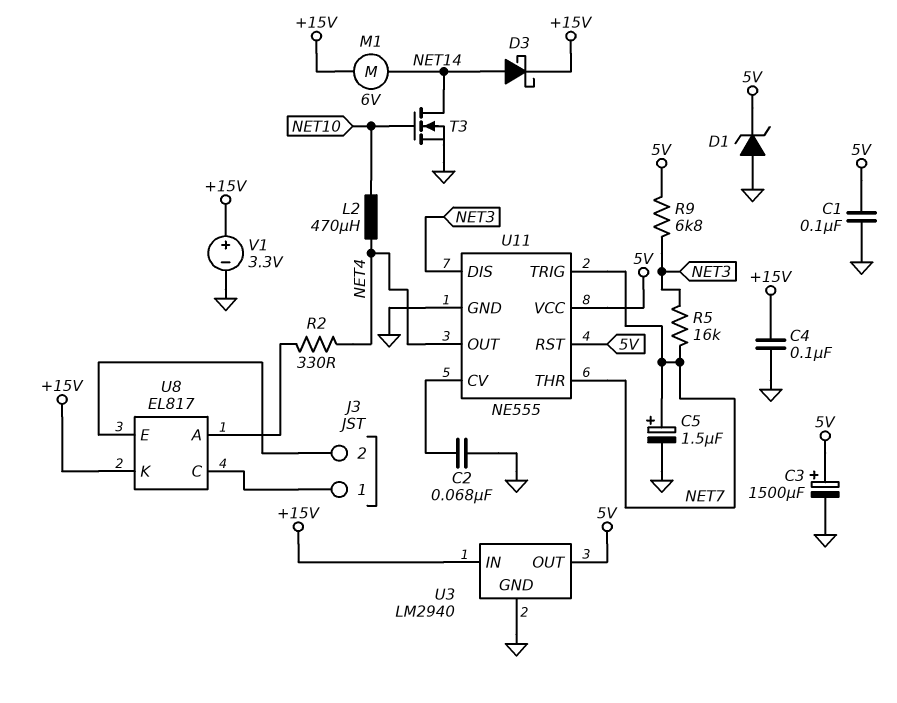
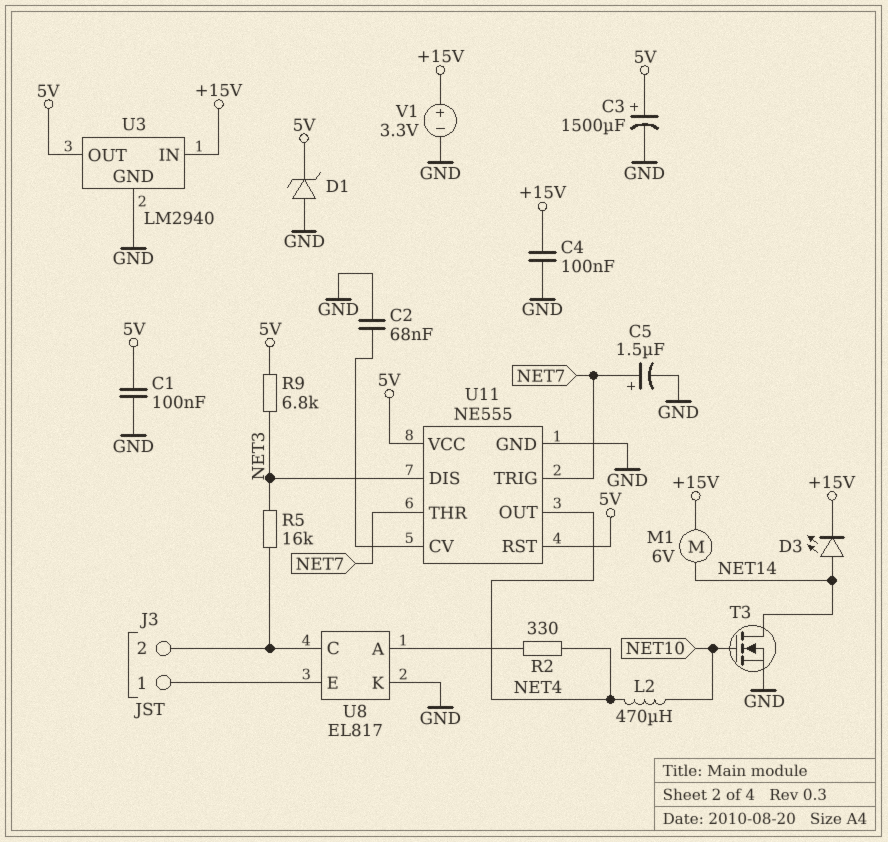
D3: schottky (A NET14, K +15V) -> LED (A NET14, K +15V)
R5: 16k (NET3, NET7) -> 16k (J3/2, NET3)
U8 pin C: J3/1 -> J3/2
U8 pin E: J3/2 -> J3/1
U8 pin K: +15V -> GND

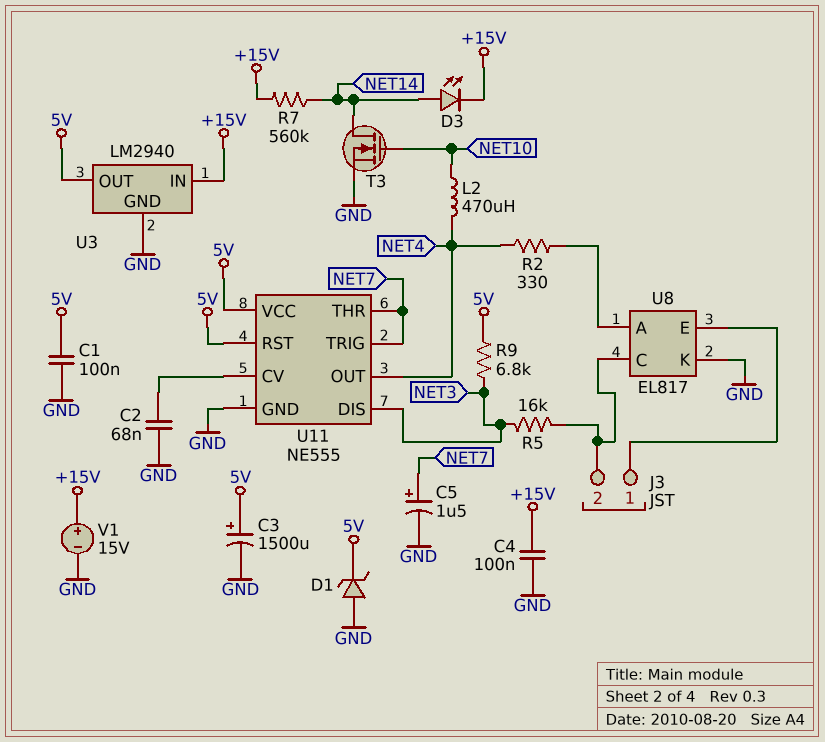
M1: motor 6V (+15V, NET14) -> none
R7: none -> 560k (+15V, NET14)
V1: 3.3V (plus +15V, minus GND) -> 15V (plus +15V, minus GND)

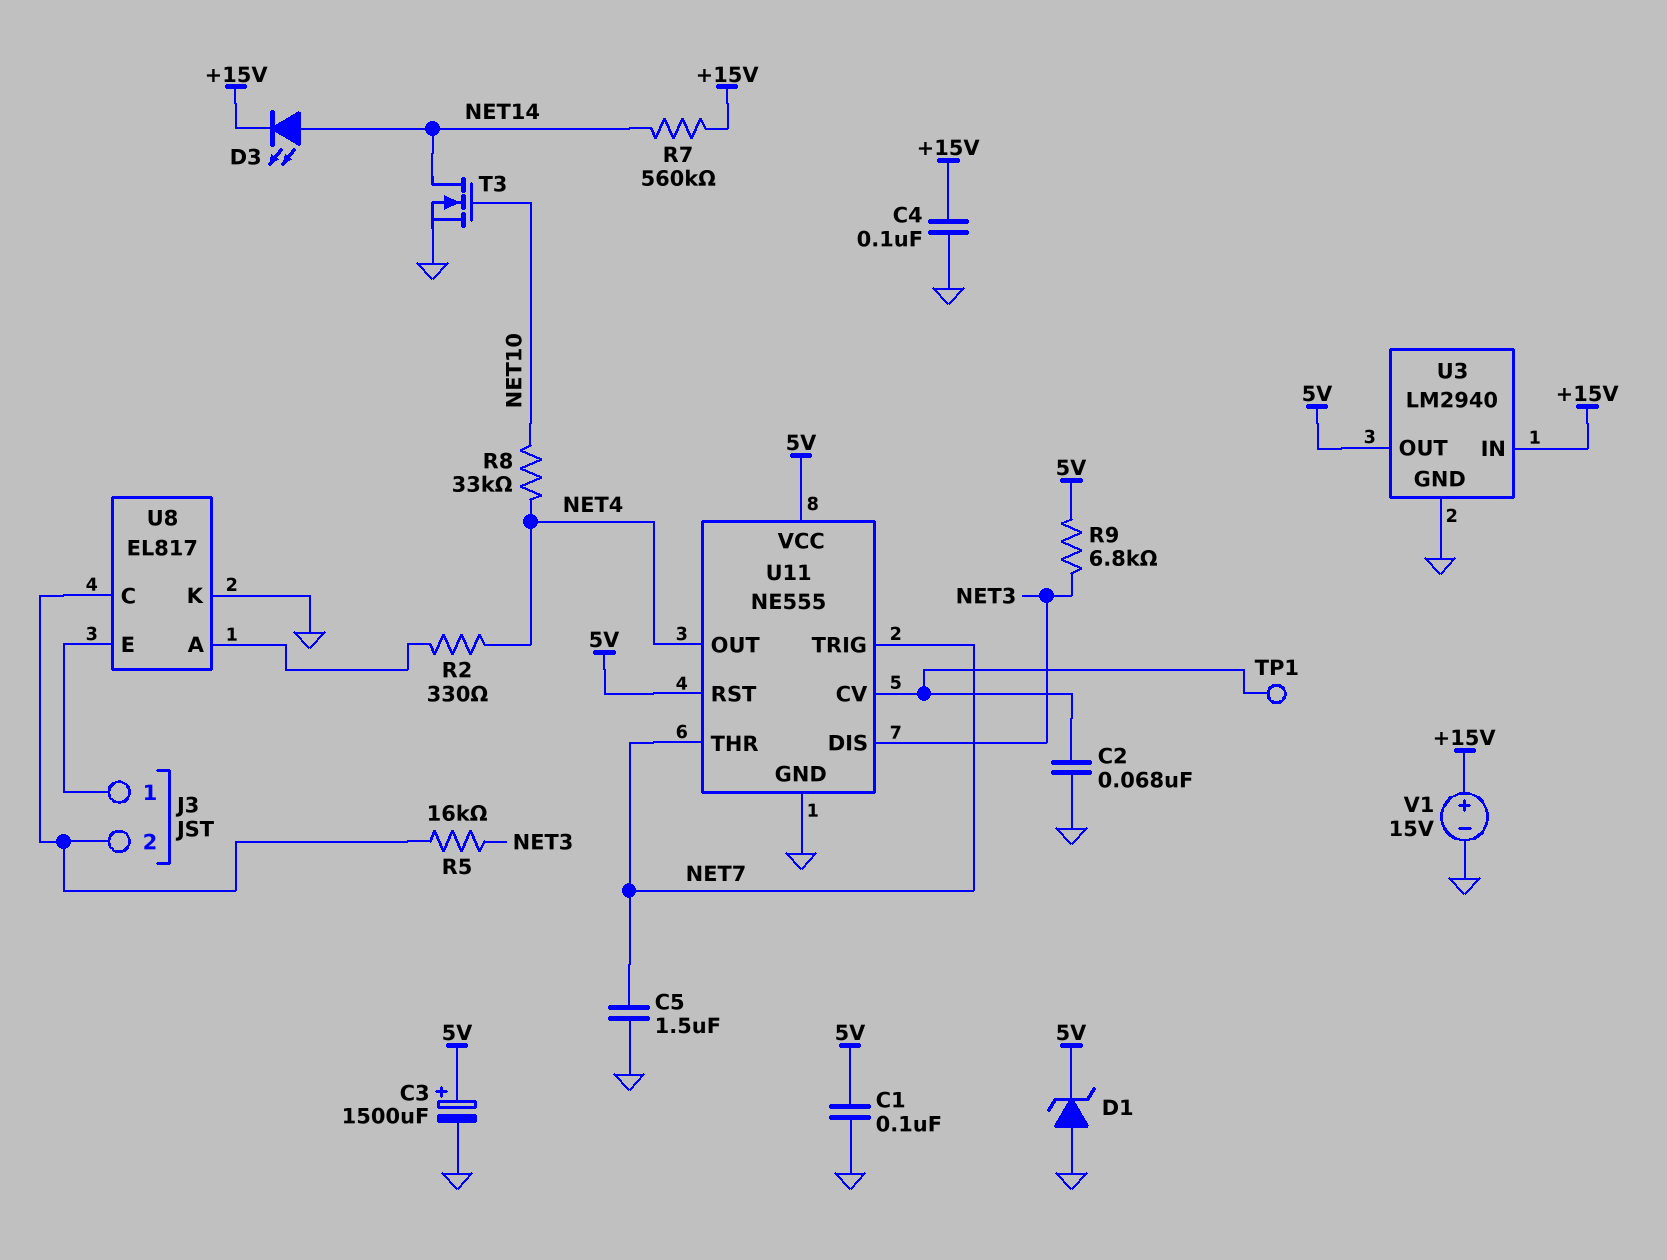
C5: 1.5uF (plus NET7, minus GND) -> 1.5uF (GND, NET7)
L2: 470uH (NET4, NET10) -> none
R8: none -> 33k (NET4, NET10)
TP1: none -> test point (U11/CV)

